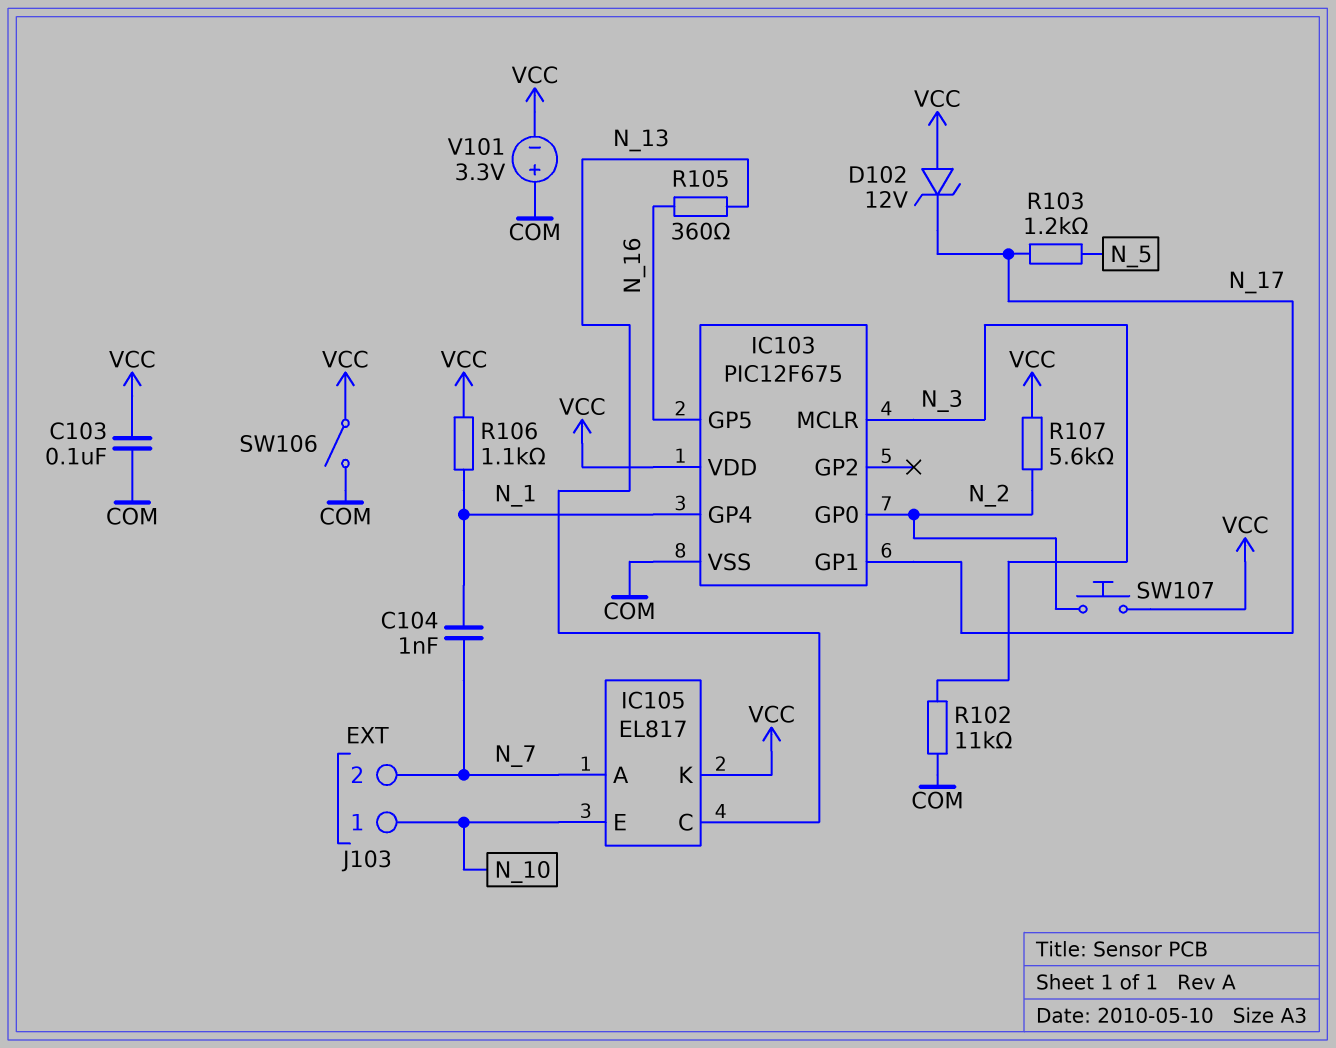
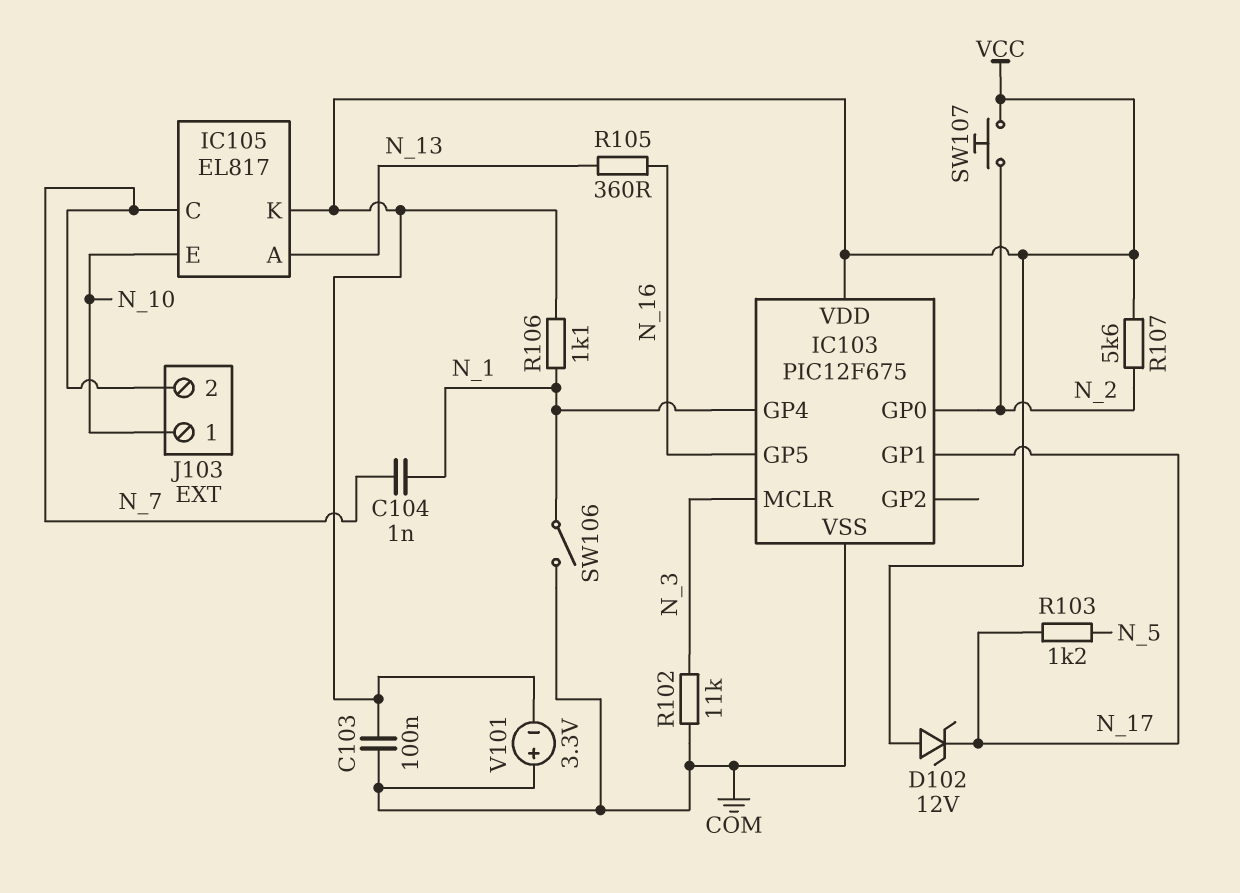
IC105 pin A: N_7 -> N_13
IC105 pin C: N_13 -> N_7
SW106: switch (COM, VCC) -> switch (COM, N_1)

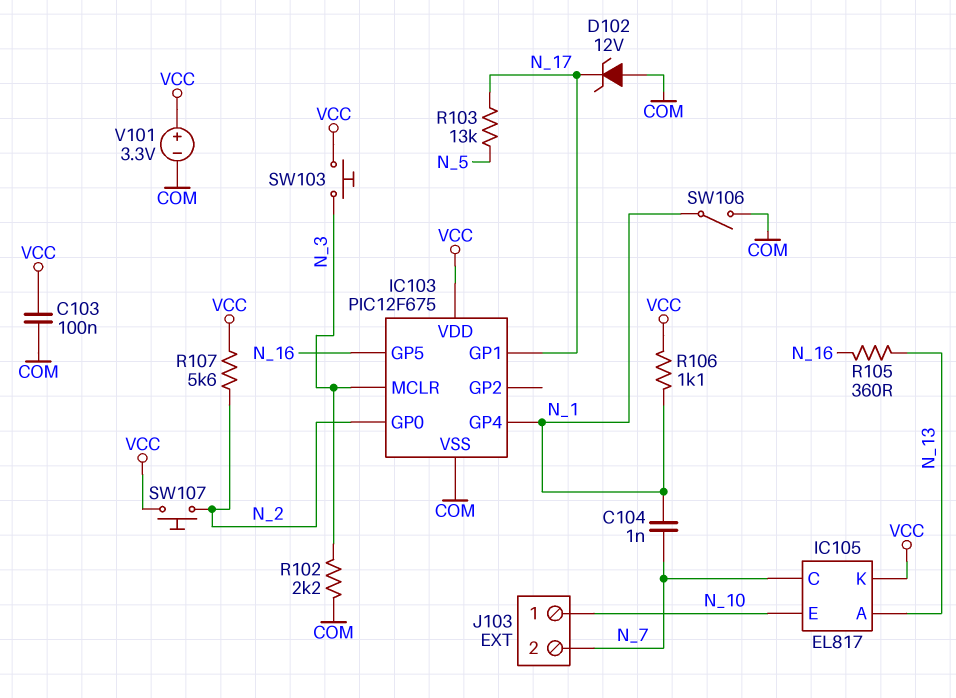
D102: zener 12V (A VCC, K N_17) -> zener 12V (A COM, K N_17)
R102: 11k (COM, N_3) -> 2.2k (COM, N_3)
R103: 1.2k (N_5, N_17) -> 13k (N_5, N_17)
SW103: none -> button (N_3, VCC)
V101: 3.3V (plus COM, minus VCC) -> 3.3V (plus VCC, minus COM)

